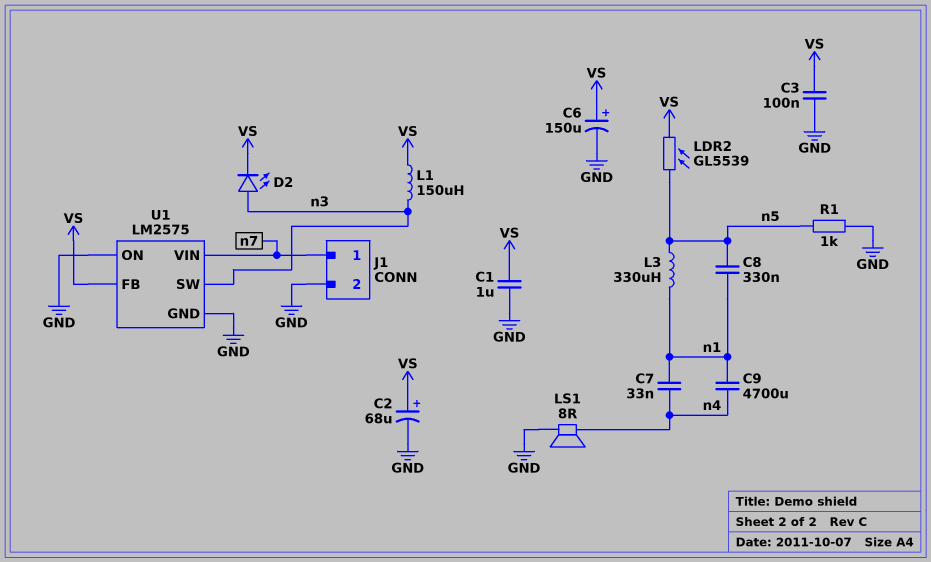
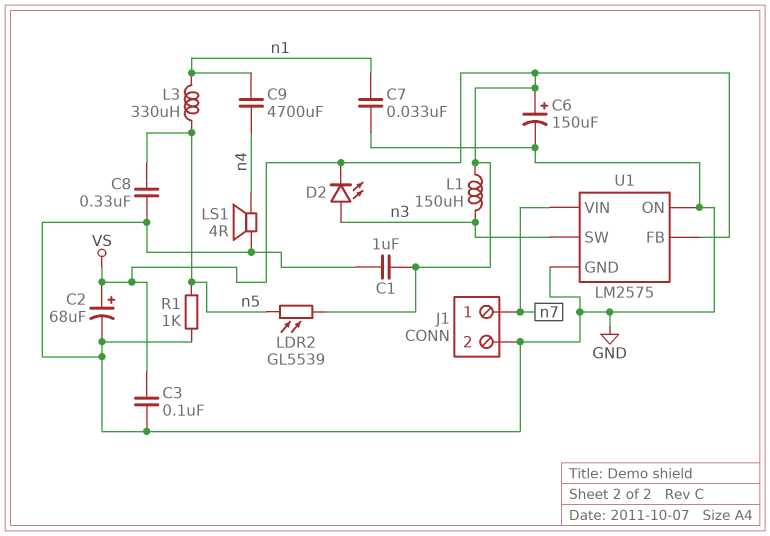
C7: 33nF (n1, n4) -> 33nF (GND, n1)
C8: 330nF (n1, n5) -> 330nF (GND, n5)
LS1: speaker 8R (GND, n4) -> speaker 4R (GND, n4)

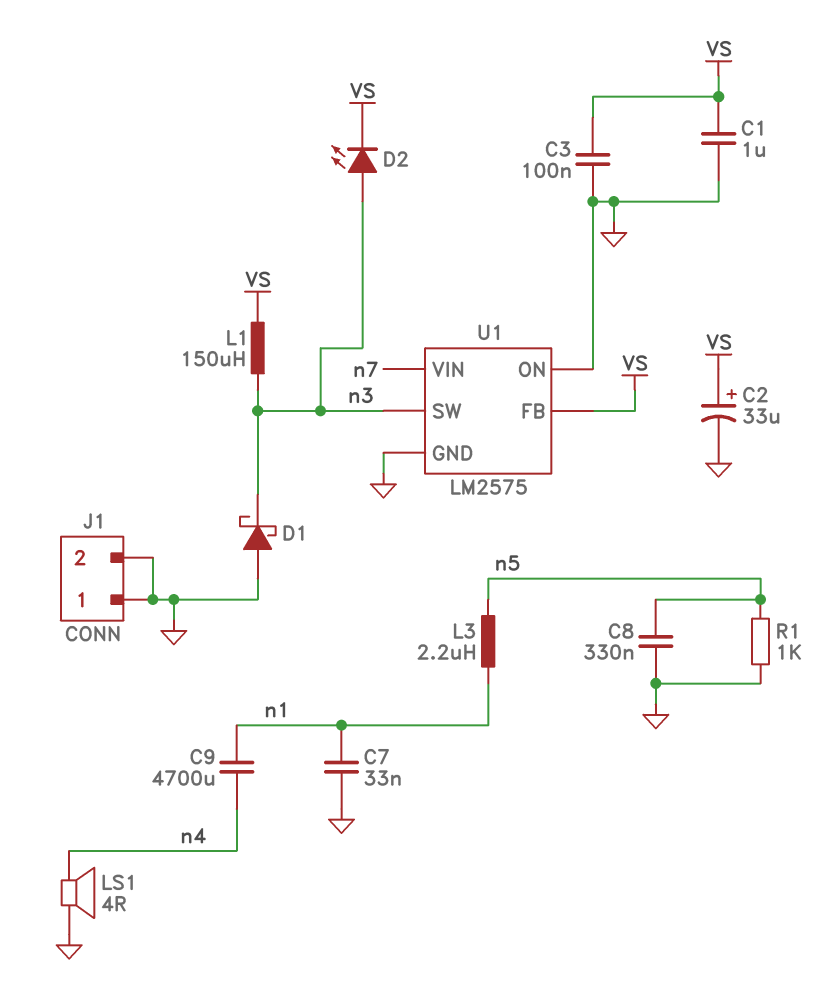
C2: 68uF (plus VS, minus GND) -> 33uF (plus VS, minus GND)
C6: 150uF (plus VS, minus GND) -> none
D1: none -> schottky (A GND, K n3)
J1 pin 1: n7 -> GND
L3: 330uH (n1, n5) -> 2.2uH (n1, n5)
LDR2: GL5539 (VS, n5) -> none

